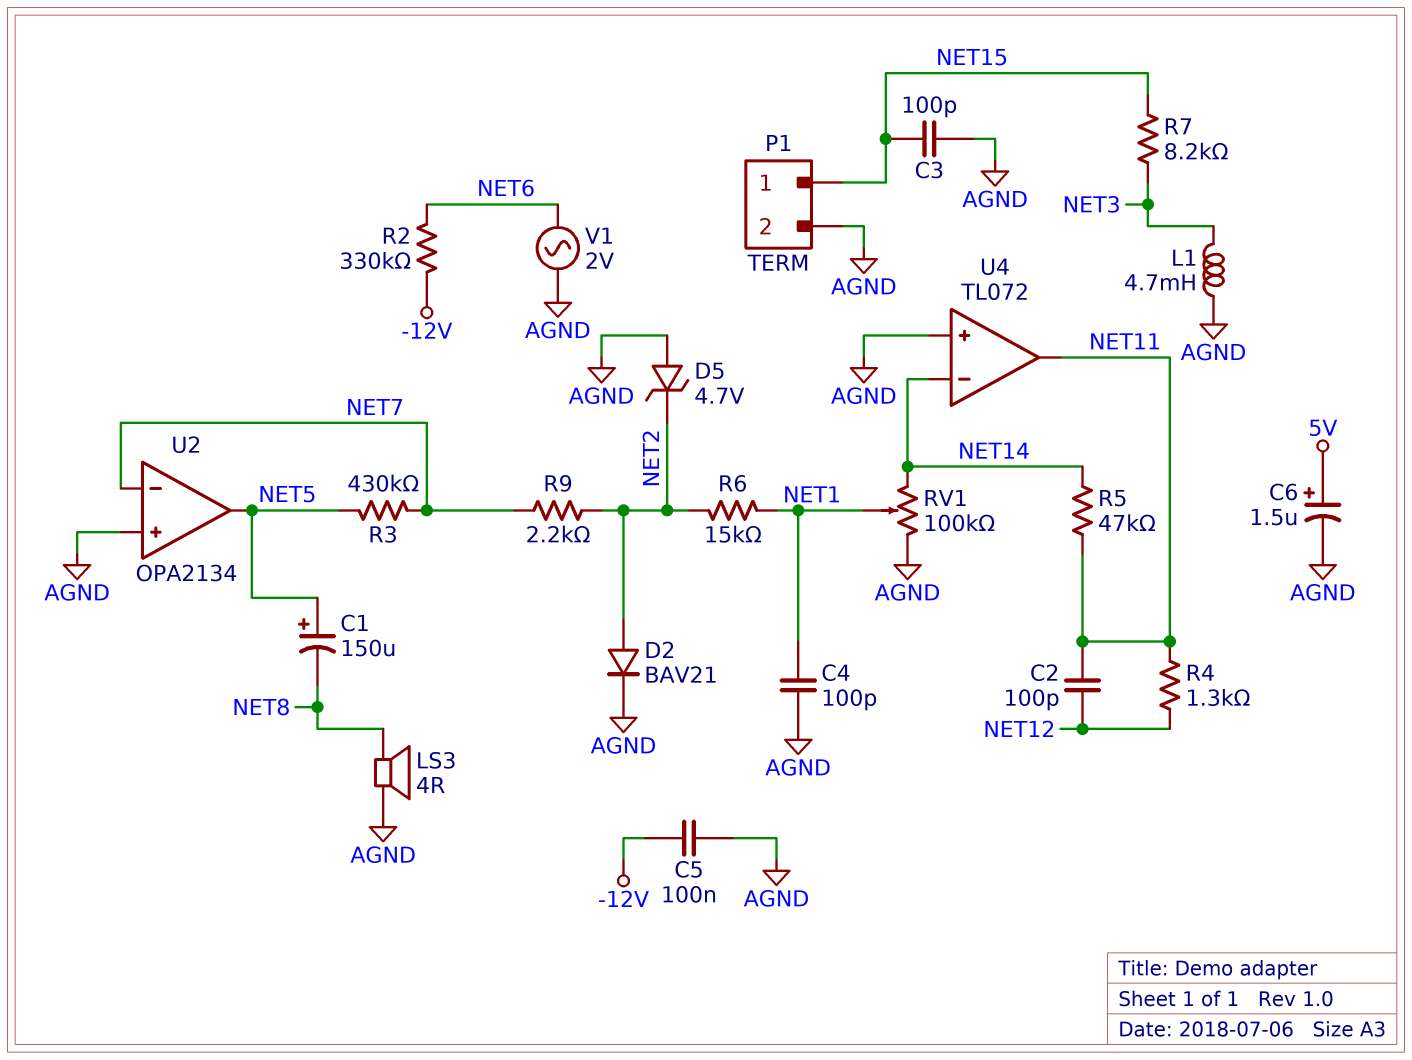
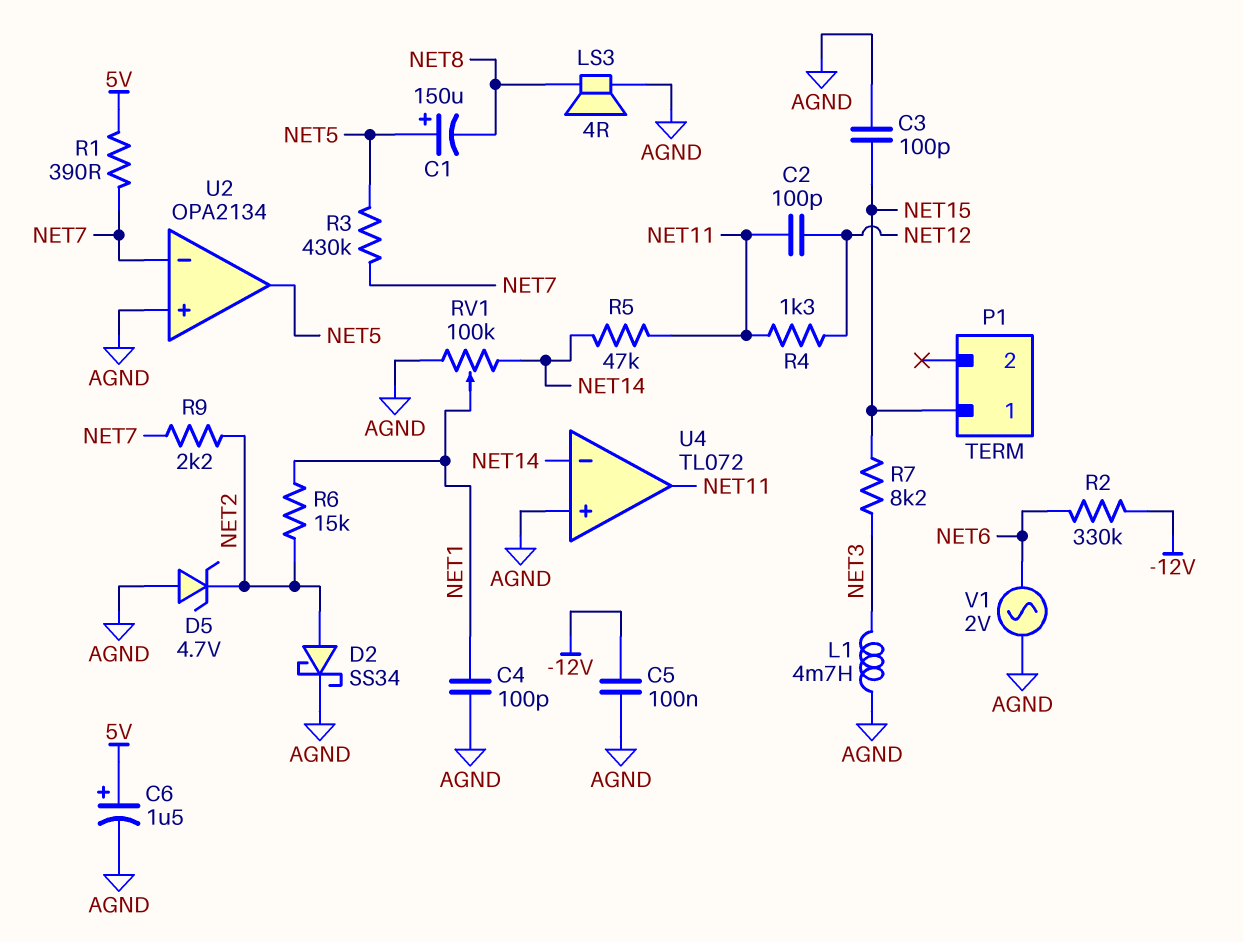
D2: diode BAV21 (A NET2, K AGND) -> schottky SS34 (A NET2, K AGND)
P1 pin 2: AGND -> none
R1: none -> 390 (5V, NET7)

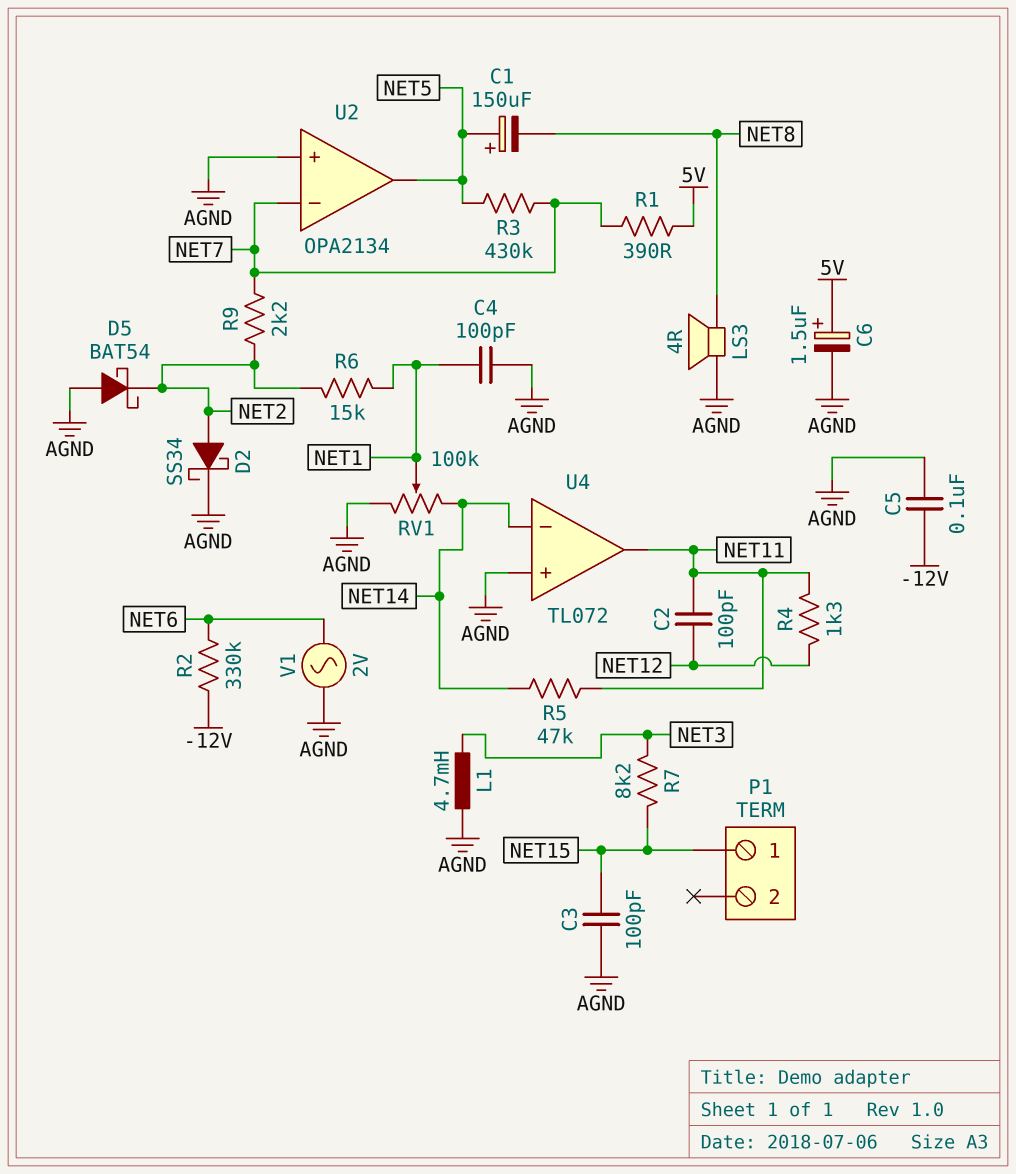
D5: zener 4.7V (A AGND, K NET2) -> schottky BAT54 (A AGND, K NET2)

